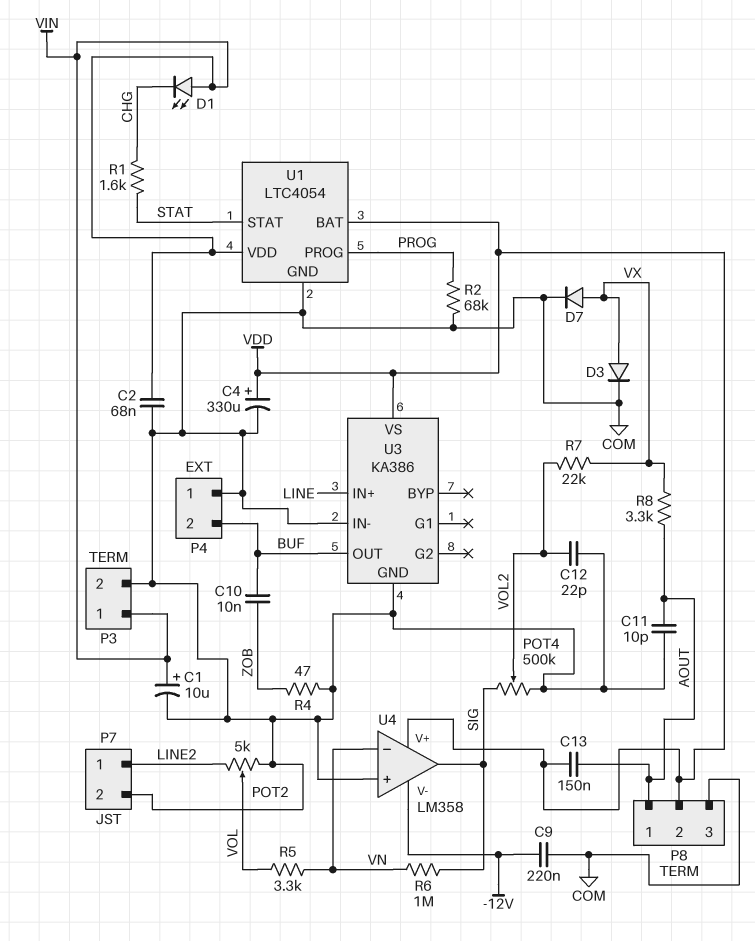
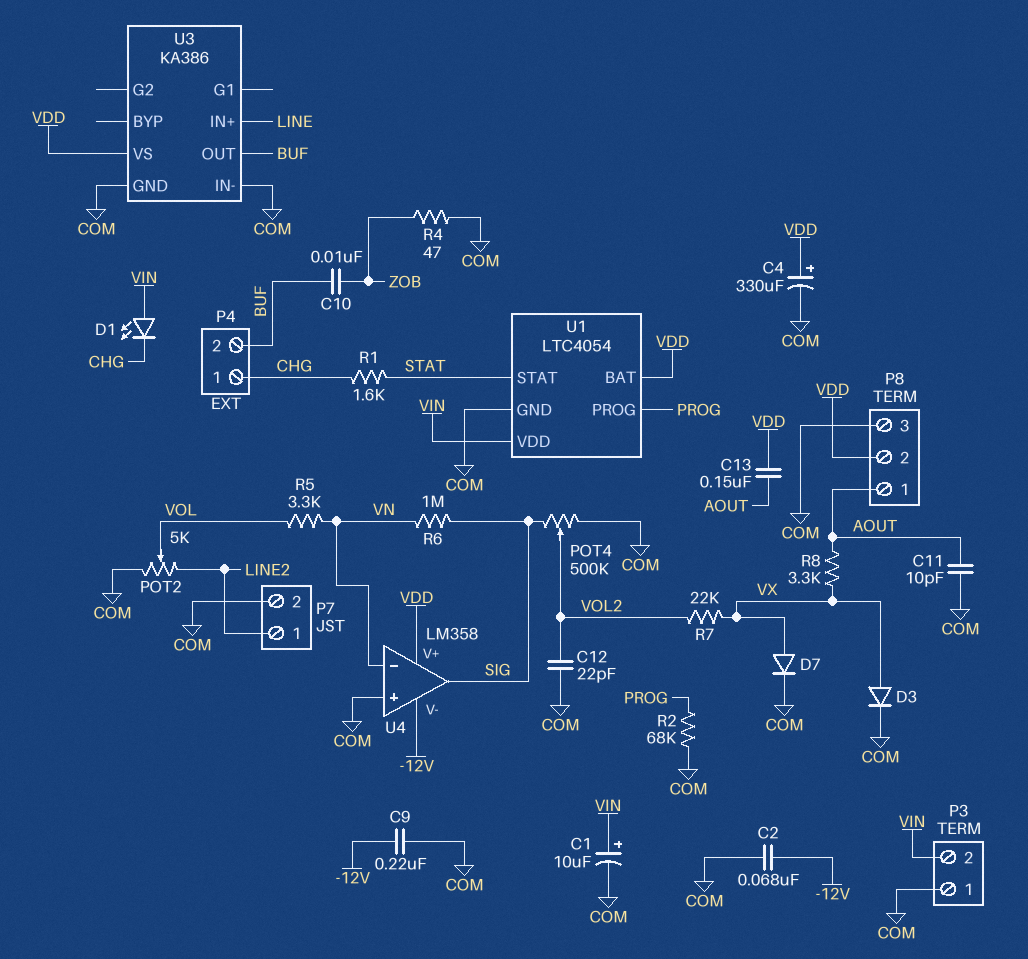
C2: 68nF (COM, VIN) -> 68nF (-12V, COM)
P3 pin 1: VIN -> COM
P3 pin 2: COM -> VIN
P4 pin 1: COM -> CHG

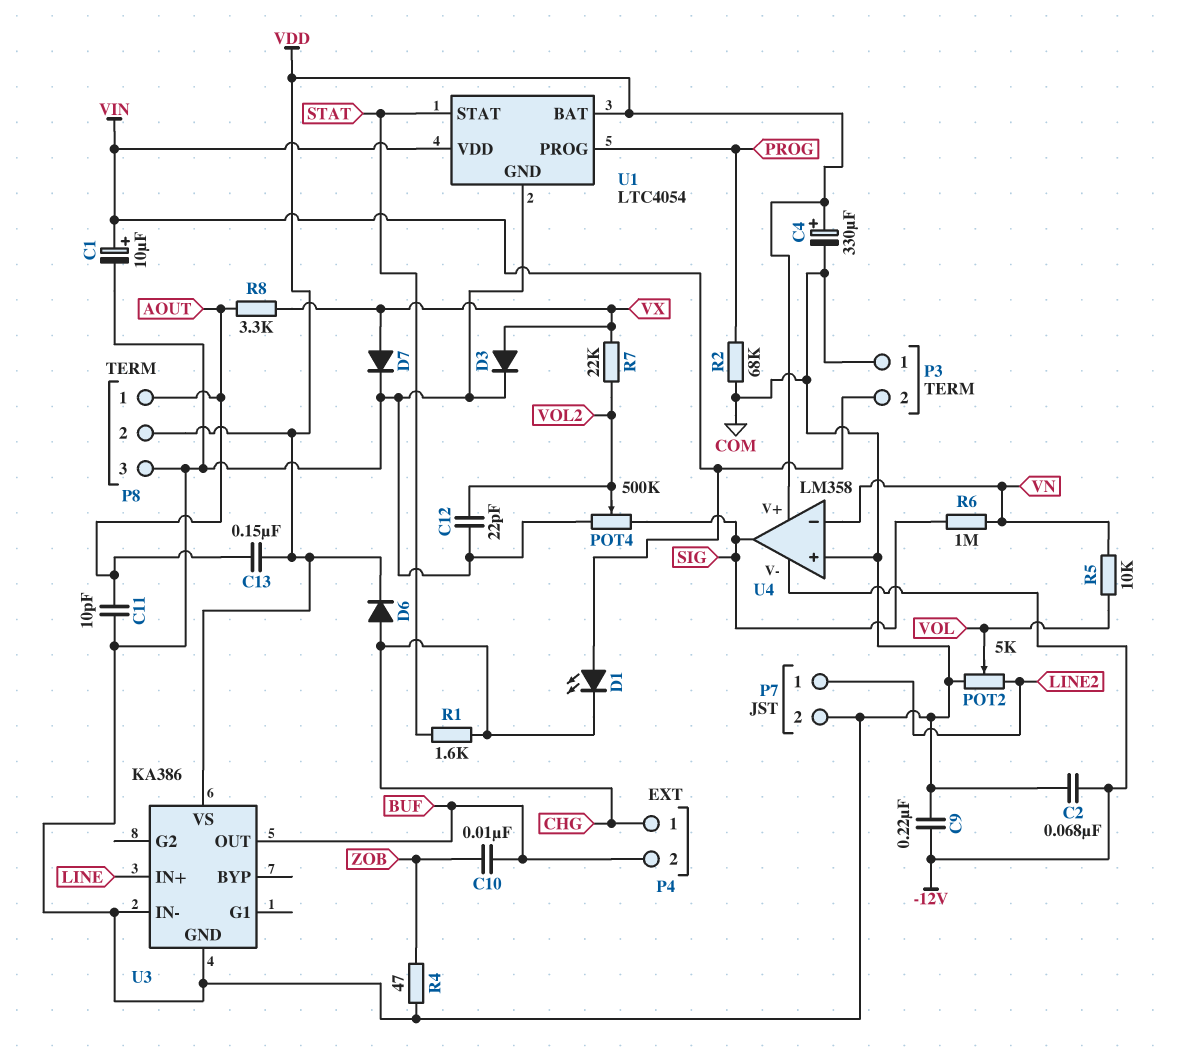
D6: none -> diode (A CHG, K VDD)
R5: 3.3k (VN, VOL) -> 10k (VN, VOL)

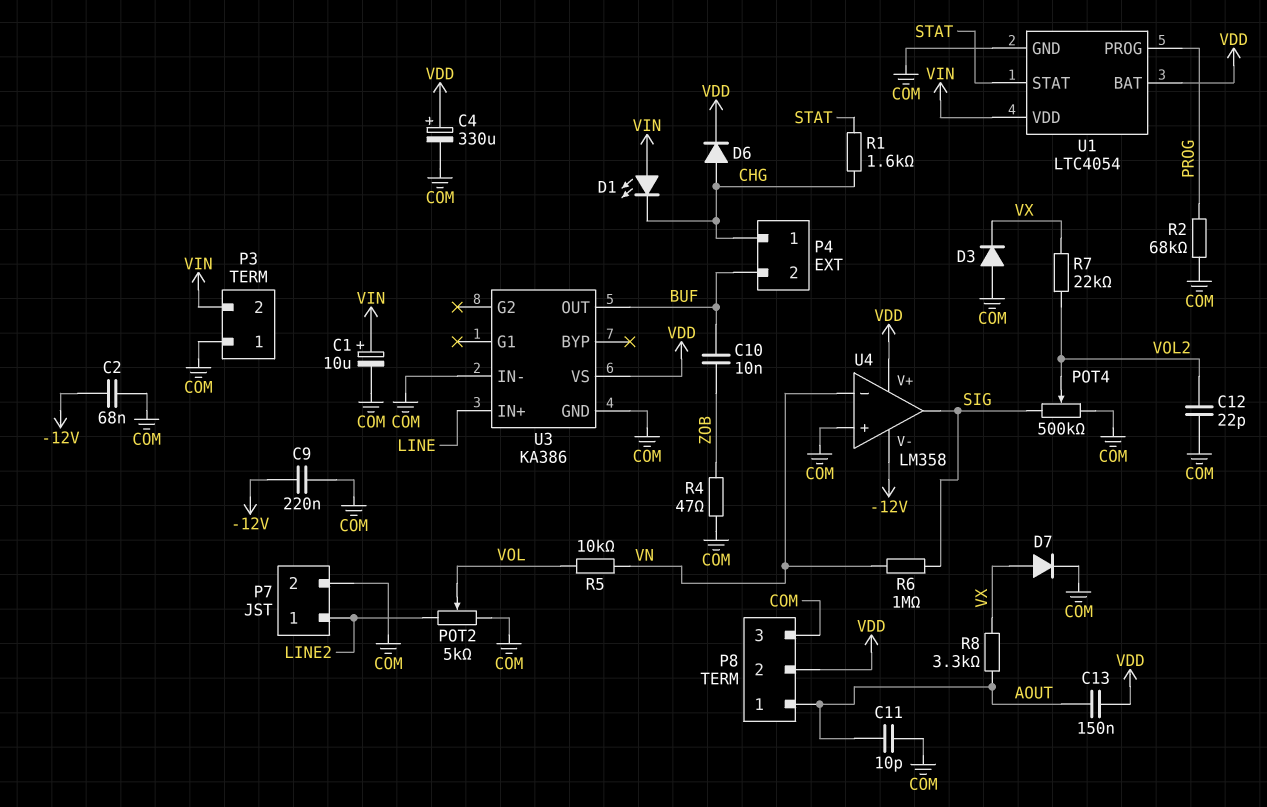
D3: diode (A VX, K COM) -> diode (A COM, K VX)

